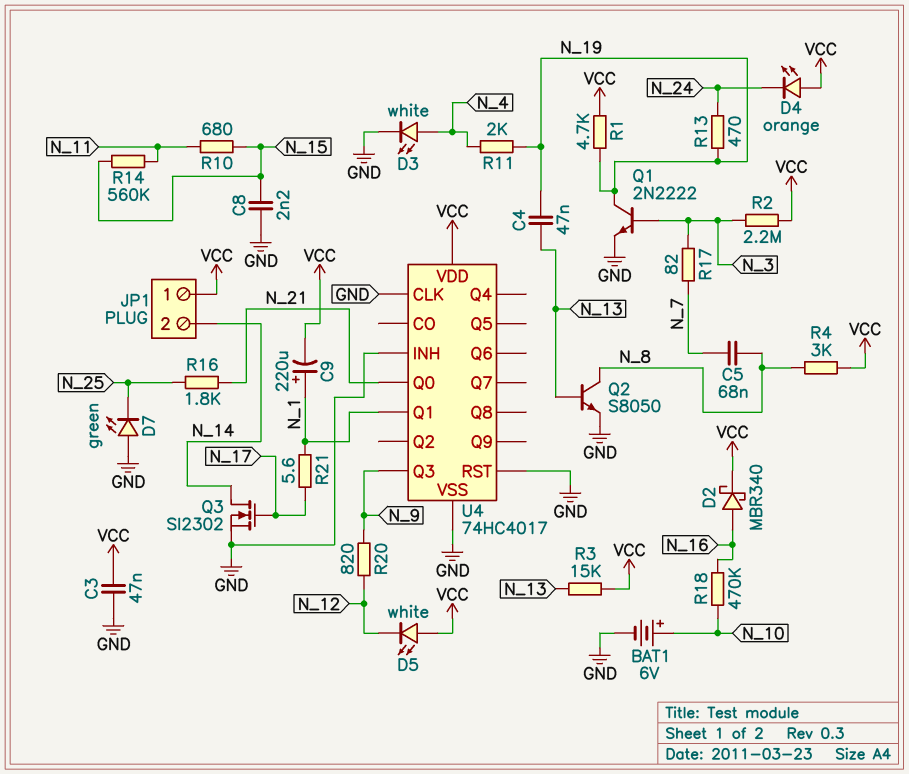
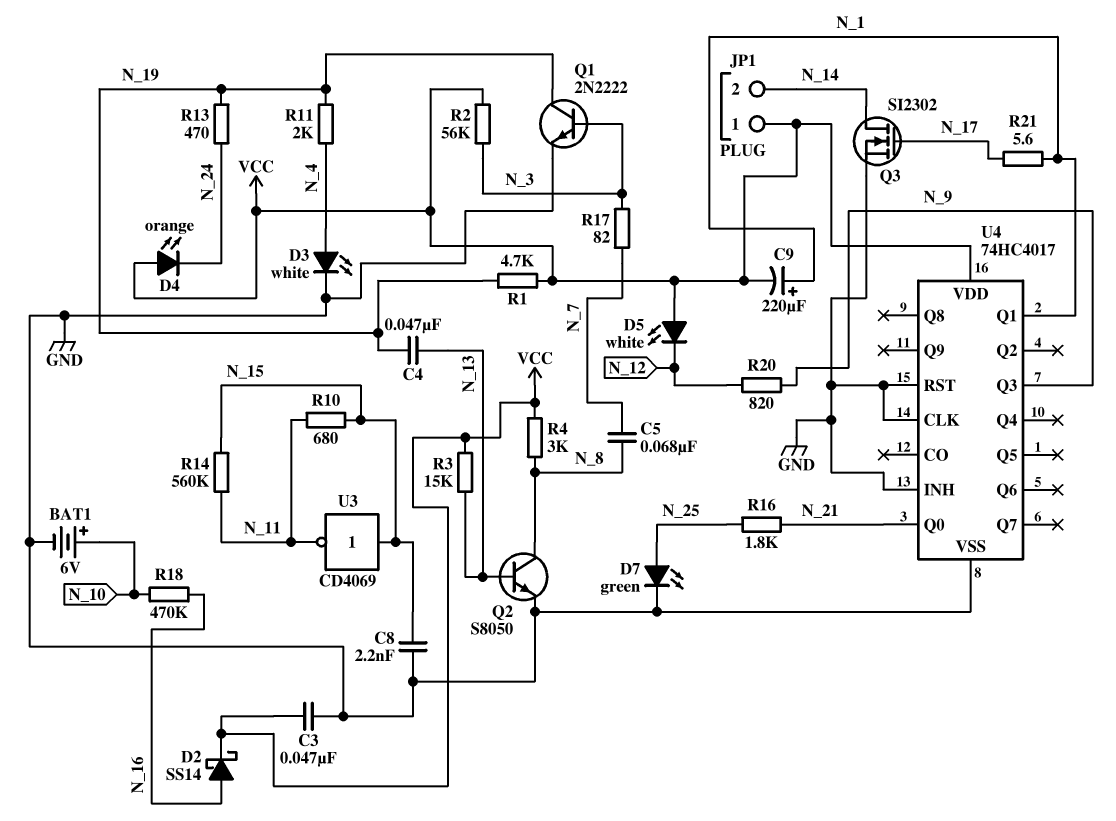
D2: schottky MBR340 (A N_16, K VCC) -> schottky SS14 (A N_16, K VCC)
D7: LED green (A GND, K N_25) -> LED green (A N_25, K GND)
R2: 2.2M (N_3, VCC) -> 56k (N_3, VCC)
U3: none -> NOT CD4069 (in N_15, out N_11)

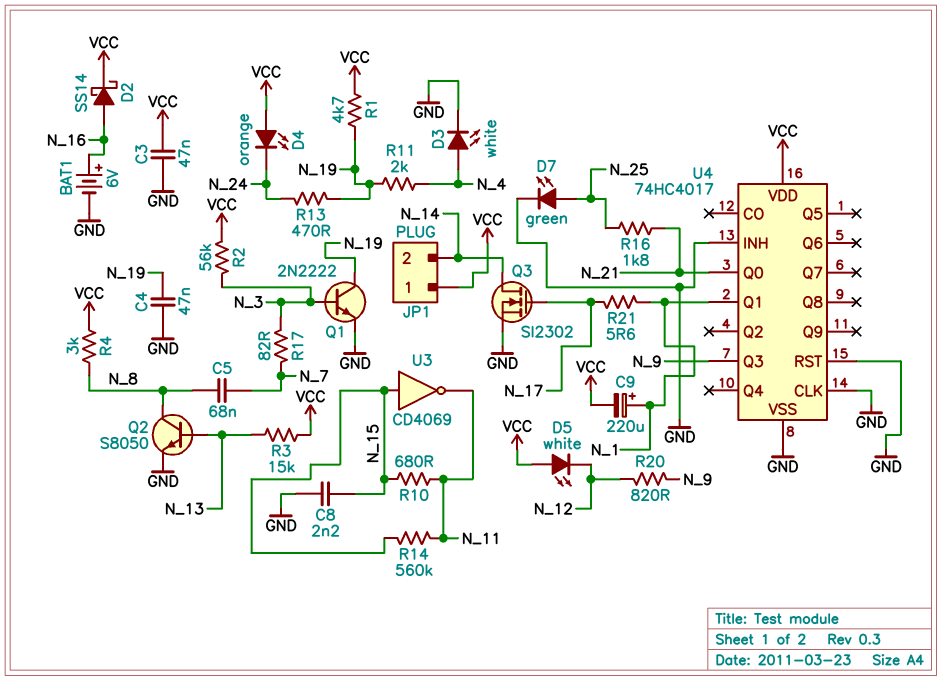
BAT1: 6V (plus N_10, minus GND) -> 6V (plus N_16, minus GND)
C4: 47nF (N_13, N_19) -> 47nF (GND, N_19)
R18: 470k (N_10, N_16) -> none

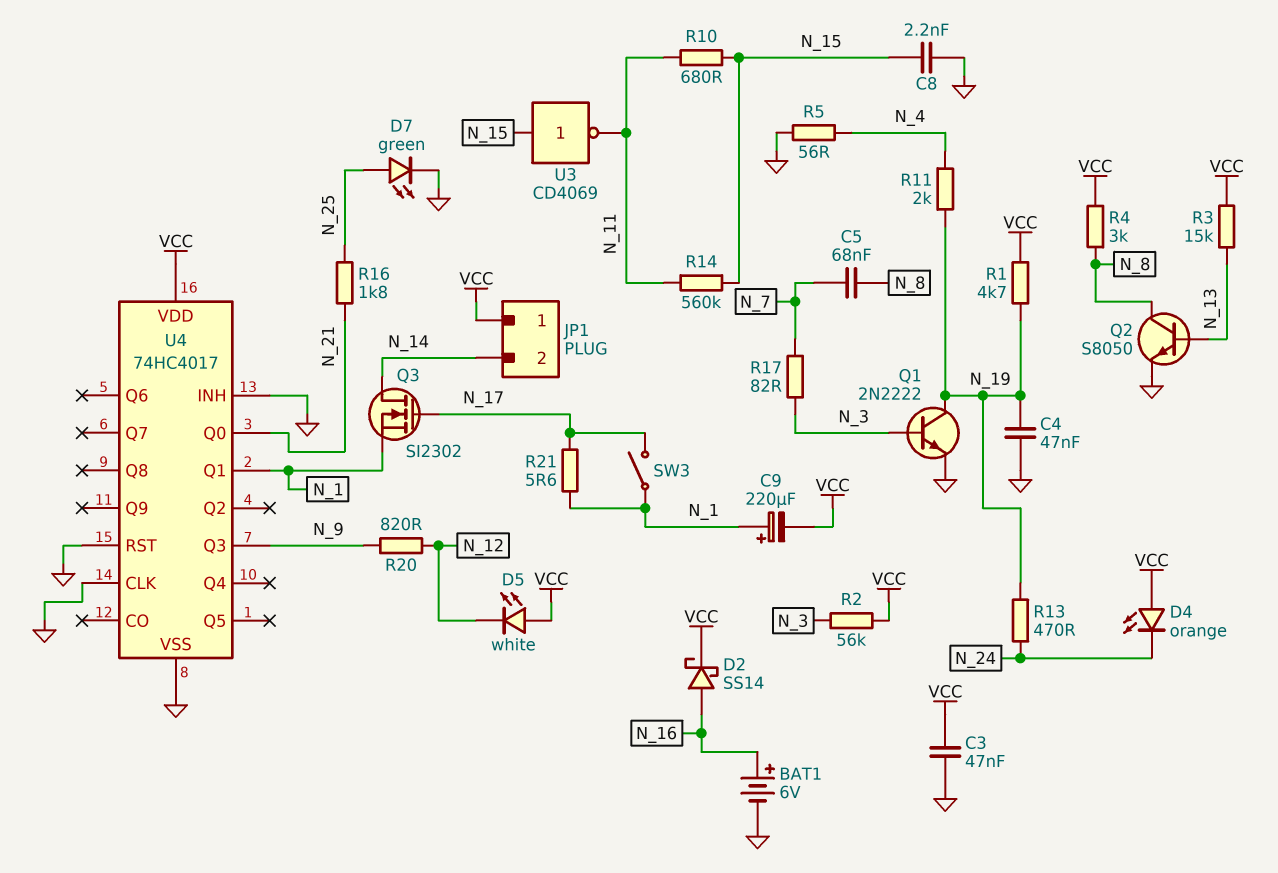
D3: LED white (A N_4, K GND) -> none
Q3: NMOS SI2302 (G N_17, D N_14, S GND) -> NMOS SI2302 (G N_17, D N_14, S N_1)
R5: none -> 56 (GND, N_4)
SW3: none -> switch (N_1, N_17)

